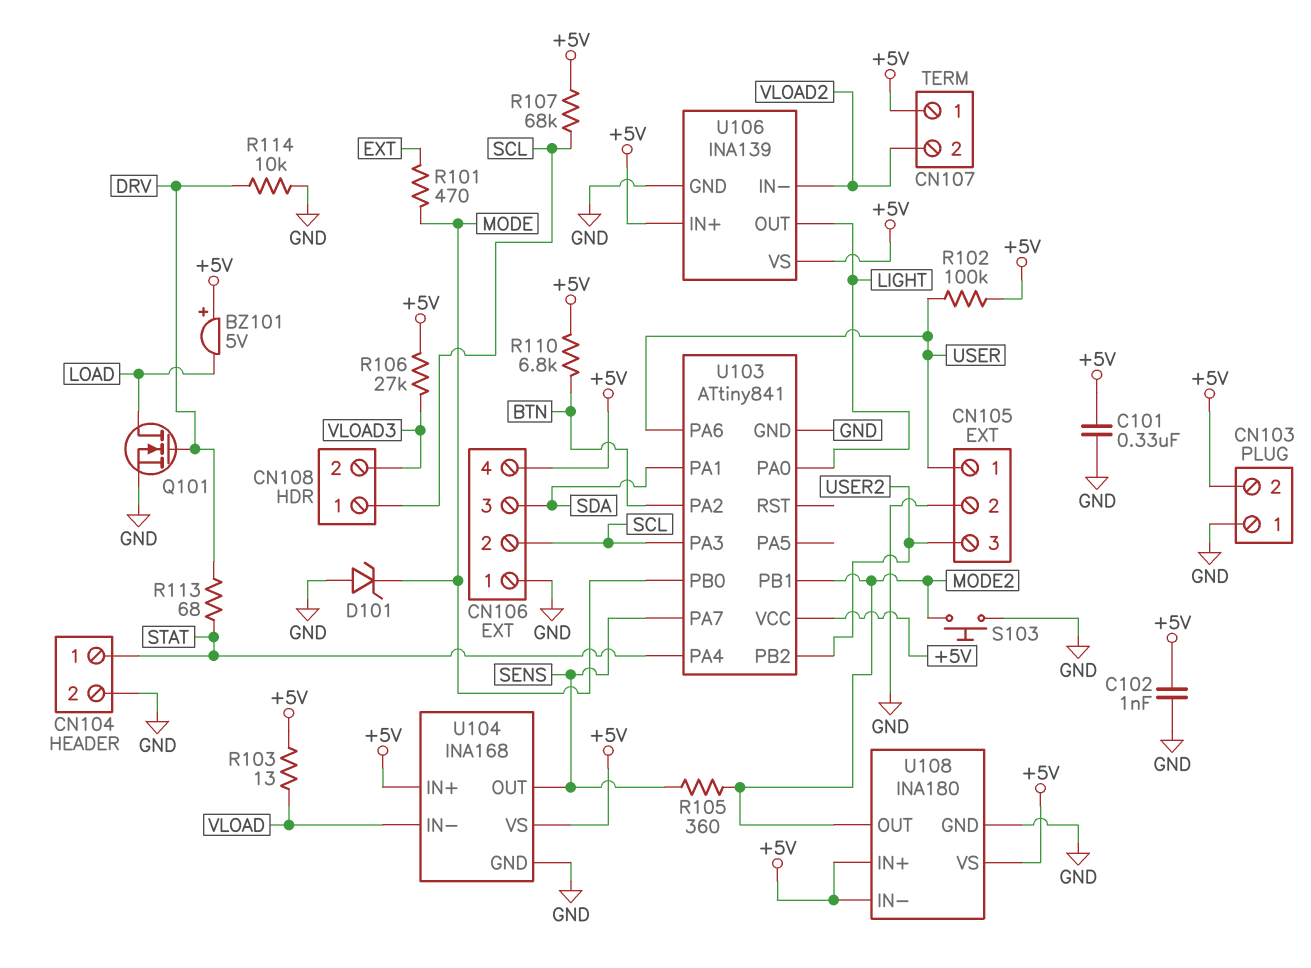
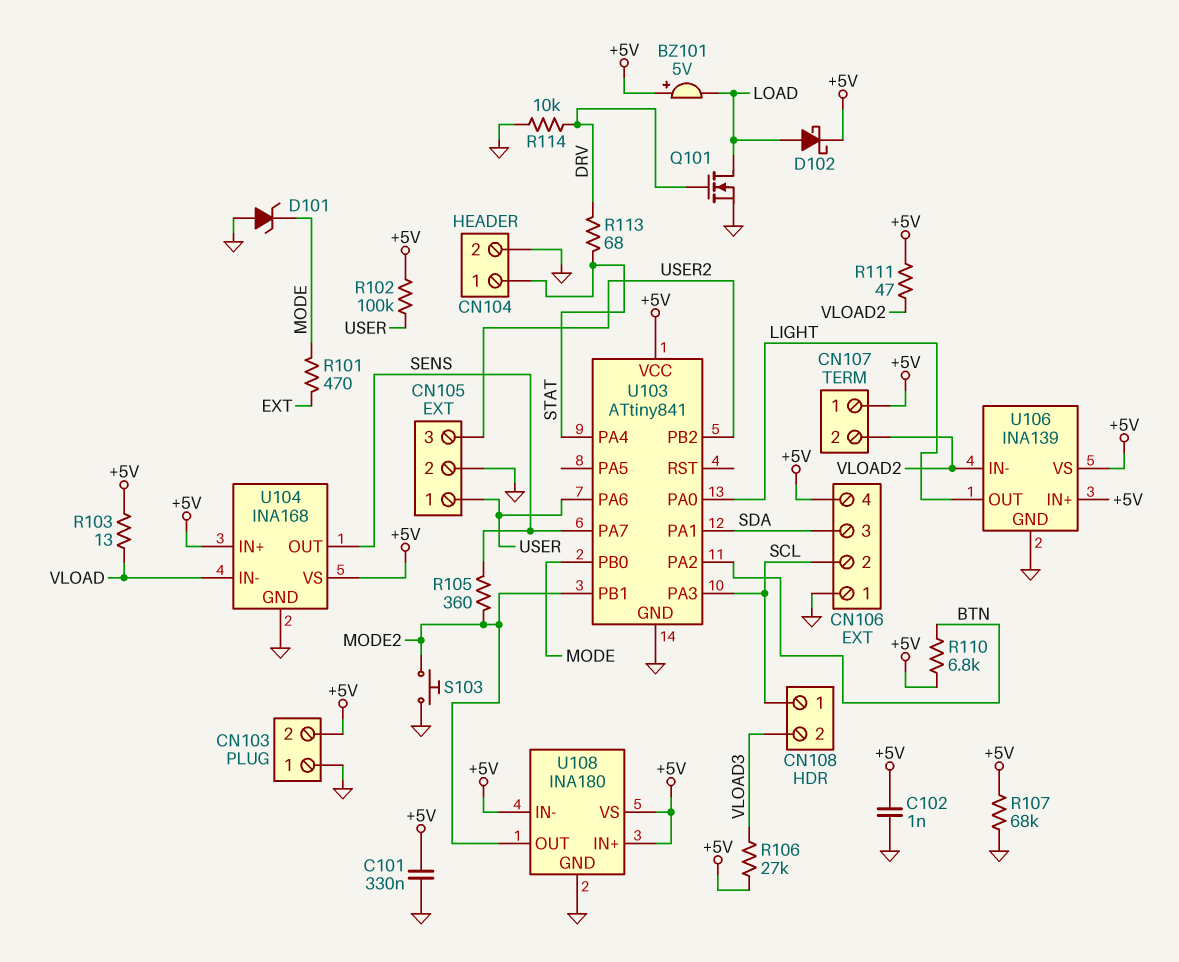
D102: none -> schottky (A LOAD, K +5V)
R107: 68k (+5V, SCL) -> 68k (+5V, GND)
R111: none -> 47 (+5V, VLOAD2)

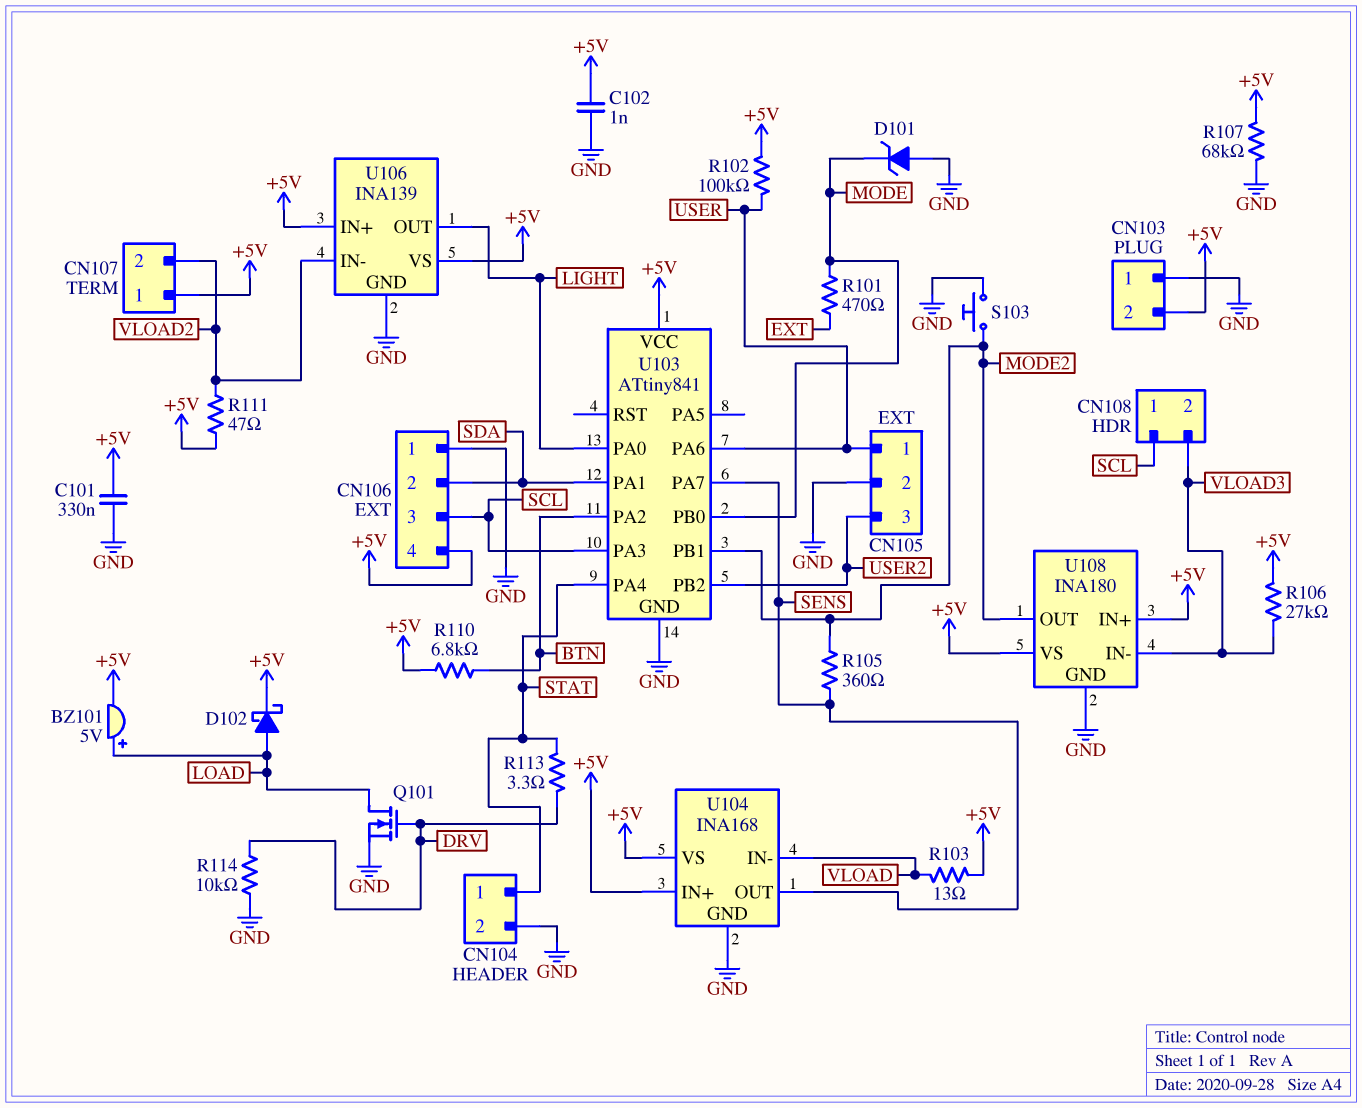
BZ101: buzzer 5V (plus +5V, minus LOAD) -> buzzer 5V (plus LOAD, minus +5V)
CN106 pin 2: SCL -> SDA
CN106 pin 3: SDA -> SCL
R113: 68 (DRV, STAT) -> 3.3 (DRV, STAT)
U108 pin IN-: +5V -> VLOAD3

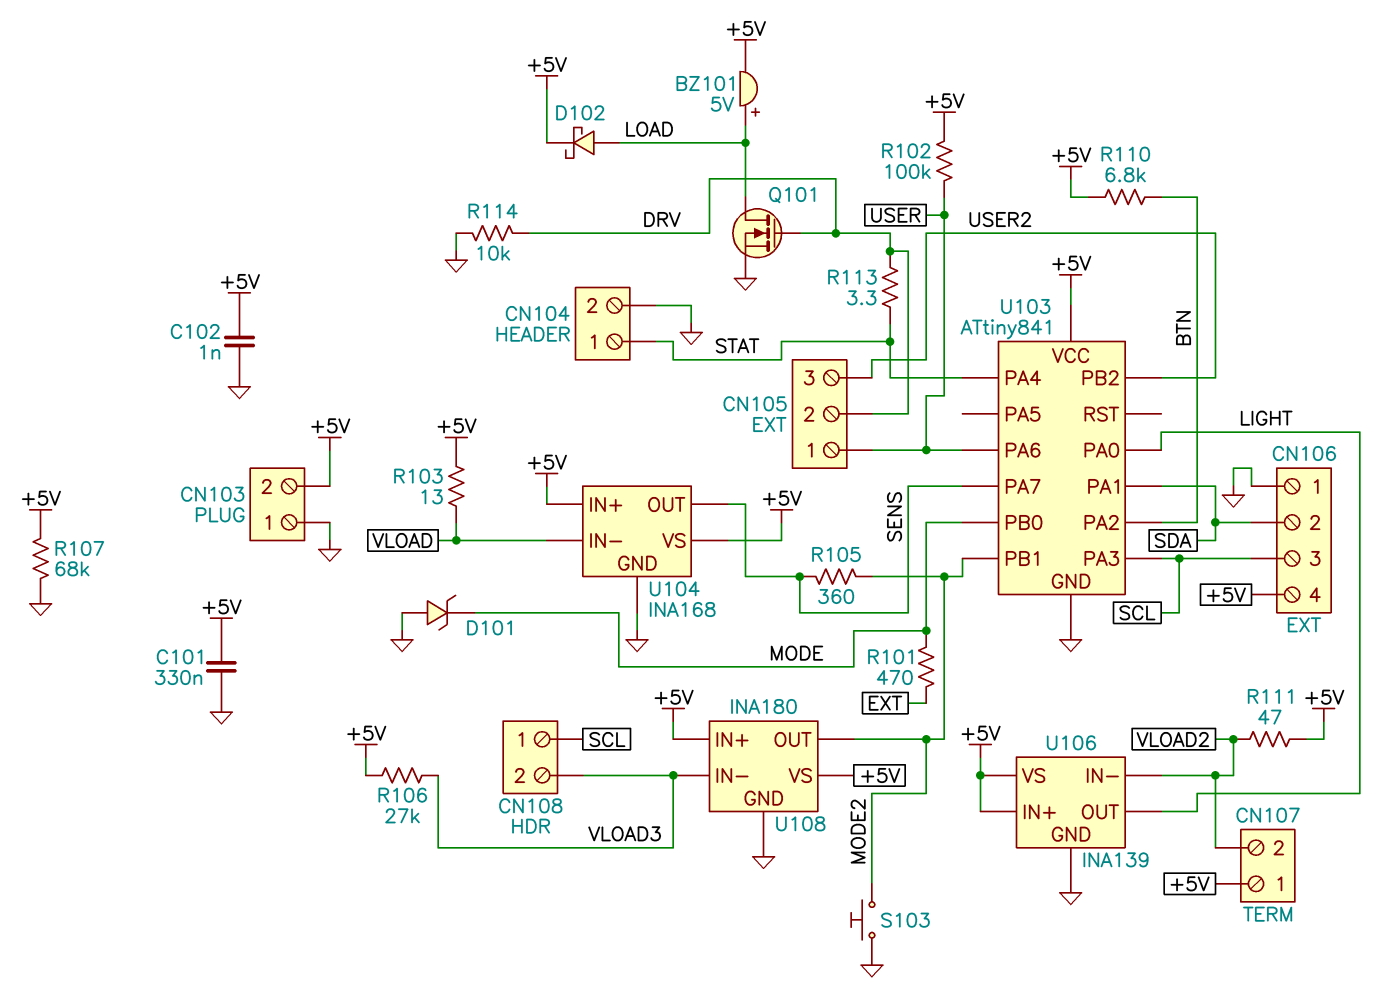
CN105 pin 2: GND -> DRV

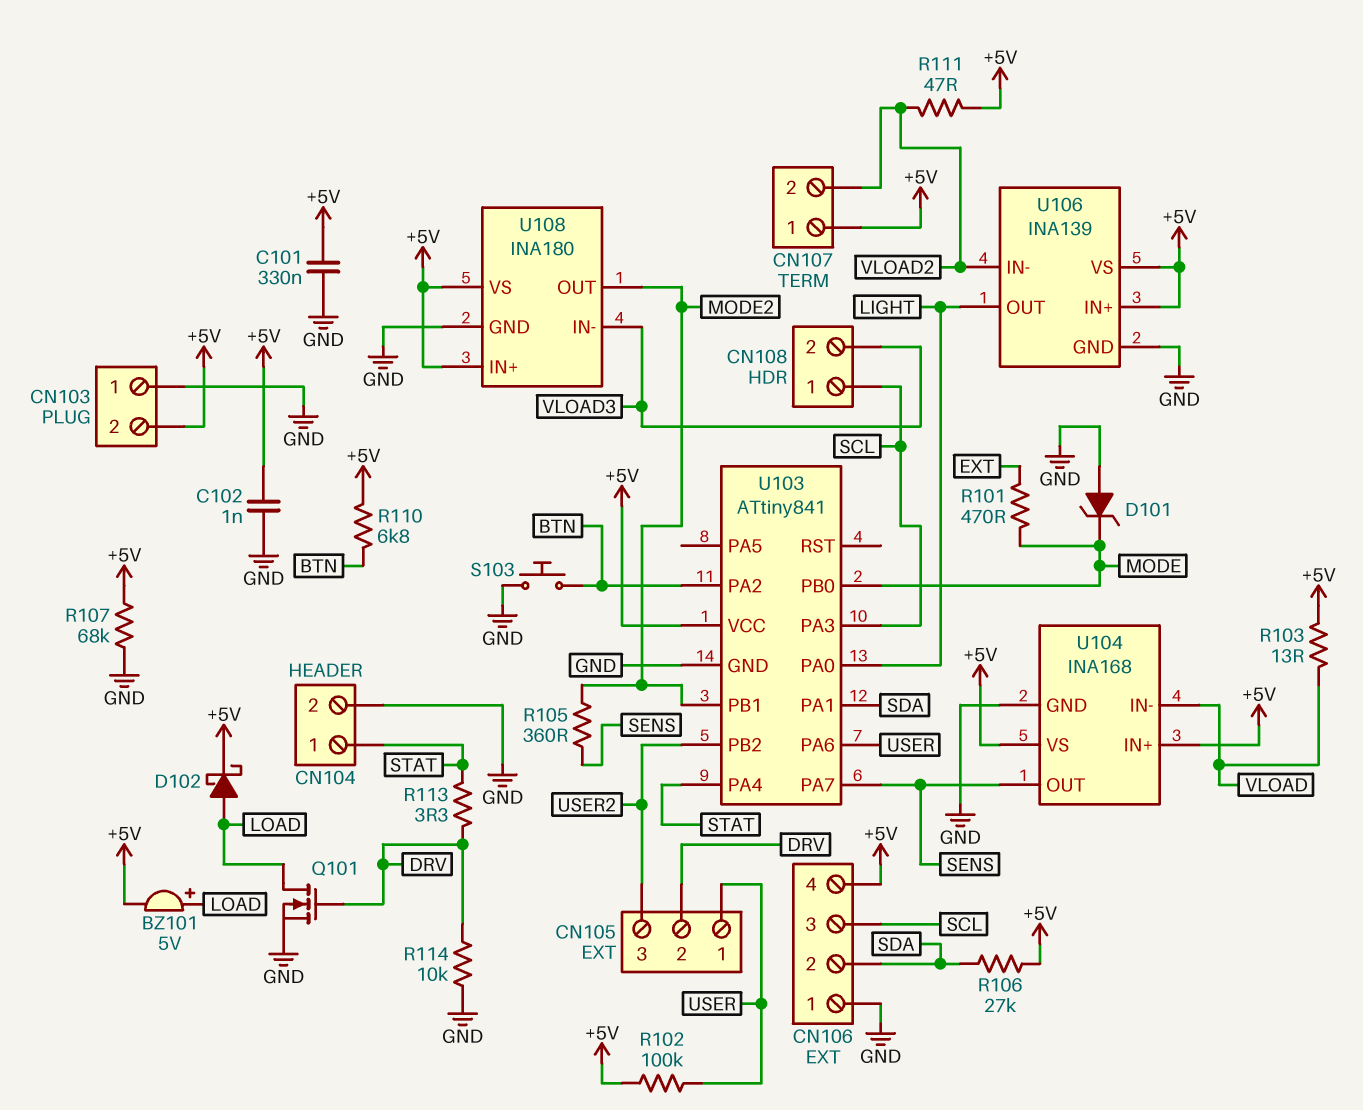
R106: 27k (+5V, VLOAD3) -> 27k (+5V, SDA)
S103: button (GND, MODE2) -> button (BTN, GND)

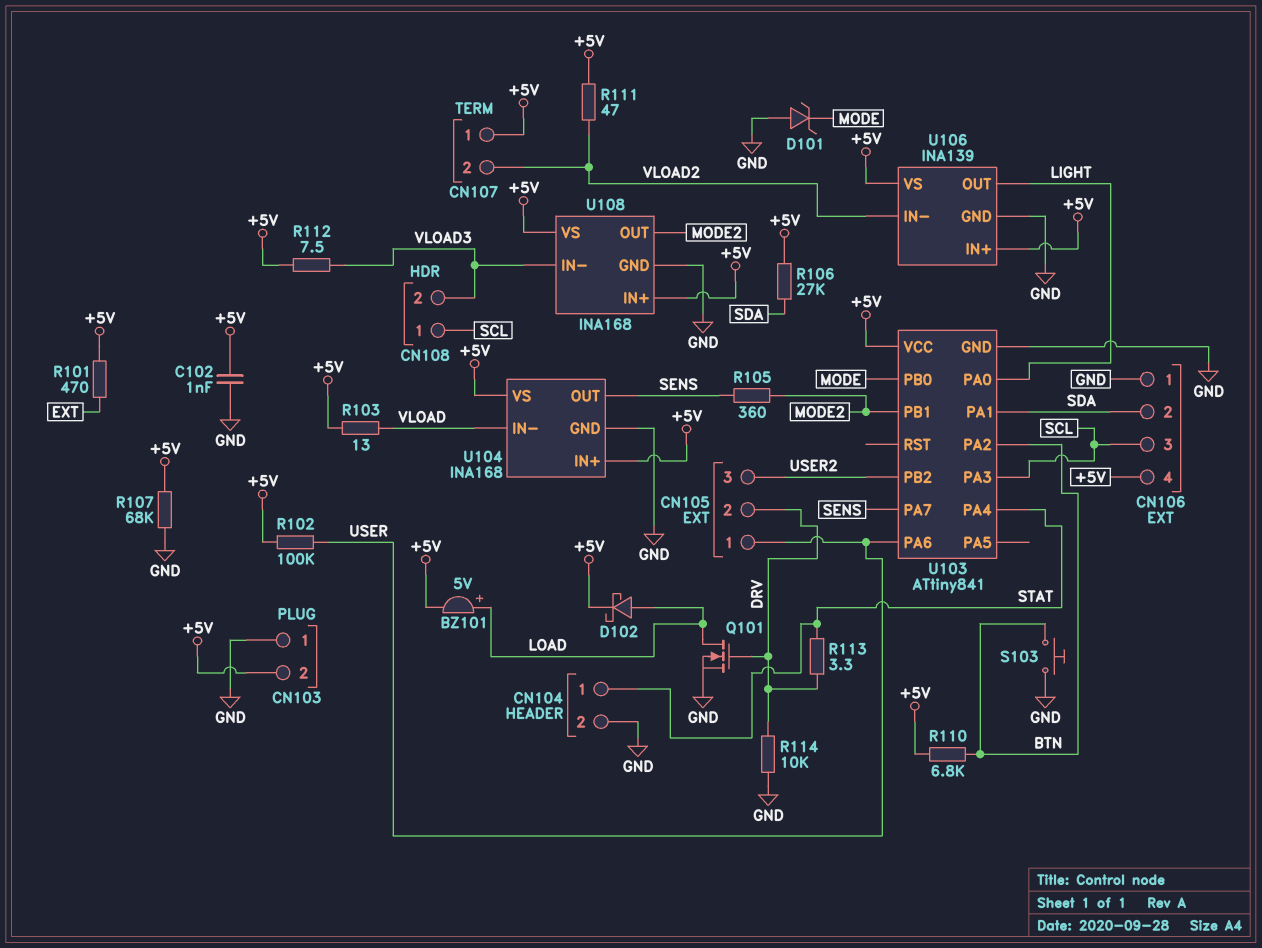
C101: 330nF (+5V, GND) -> none
R101: 470 (EXT, MODE) -> 470 (+5V, EXT)
R112: none -> 7.5 (+5V, VLOAD3)
U108: INA180 -> INA168

